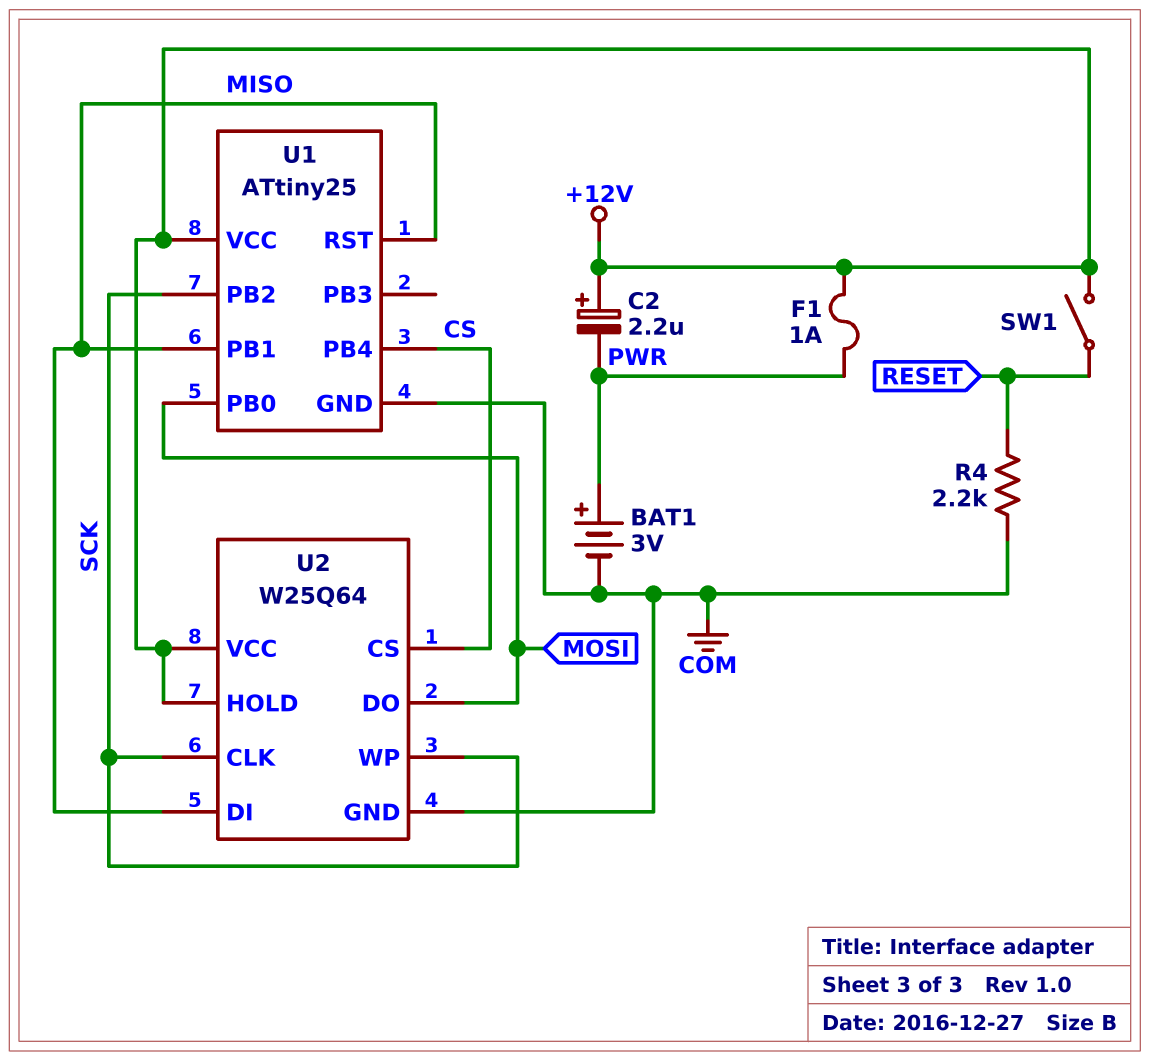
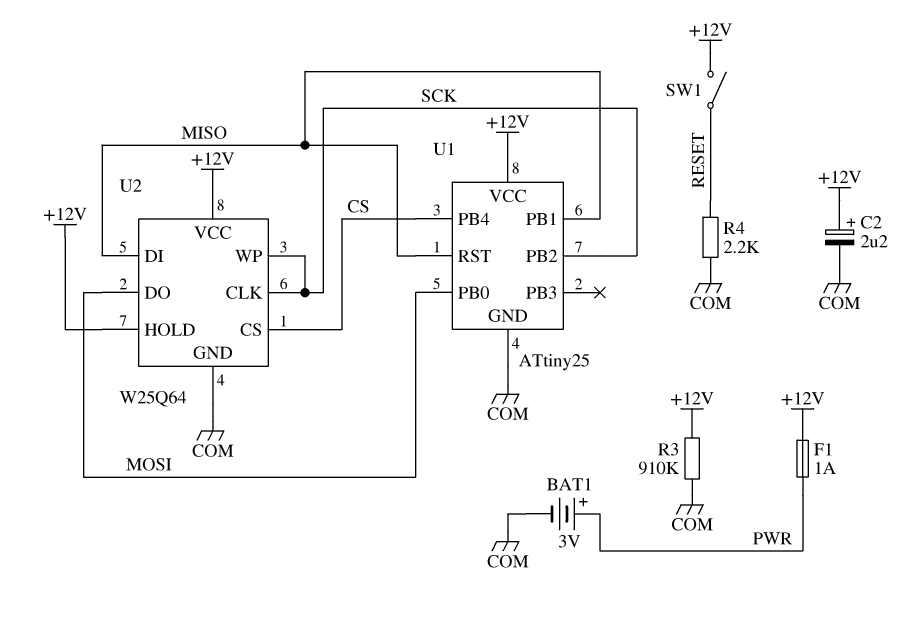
C2: 2.2uF (plus +12V, minus PWR) -> 2.2uF (plus +12V, minus COM)
R3: none -> 910k (+12V, COM)

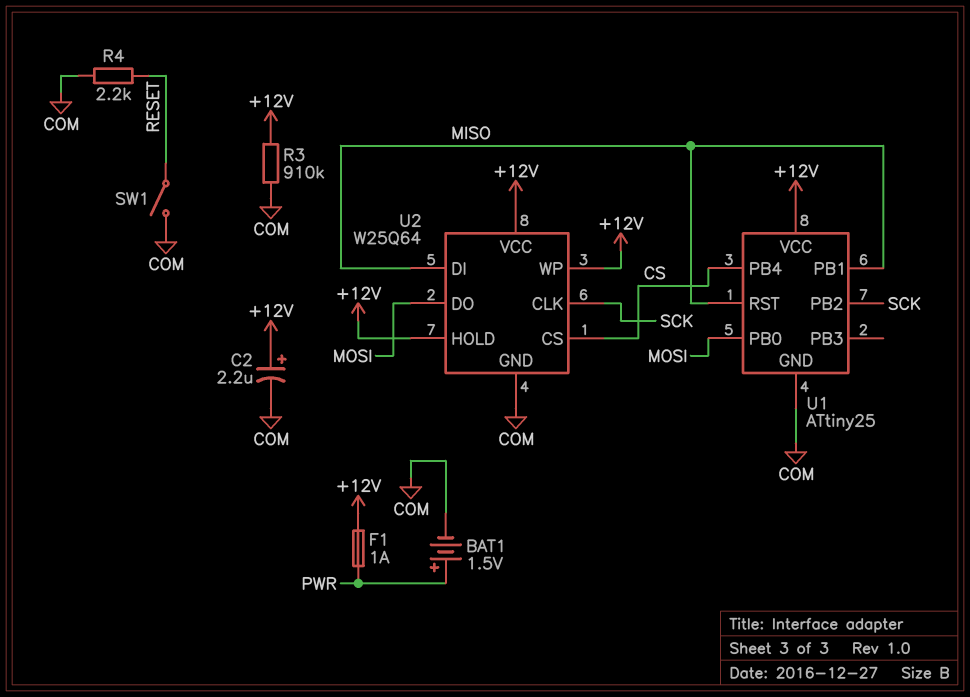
BAT1: 3V (plus PWR, minus COM) -> 1.5V (plus PWR, minus COM)
SW1: switch (+12V, RESET) -> switch (COM, RESET)
U2 pin WP: SCK -> +12V

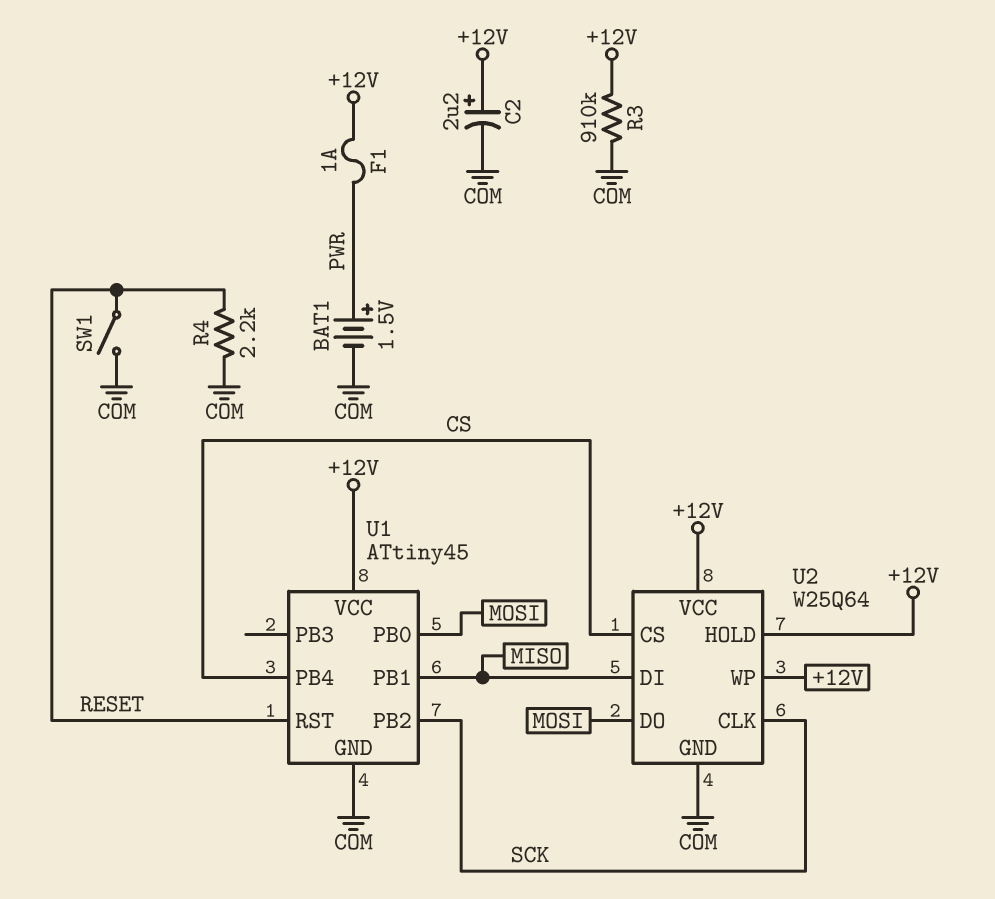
U1: ATtiny25 -> ATtiny45
U1 pin RST: MISO -> RESET

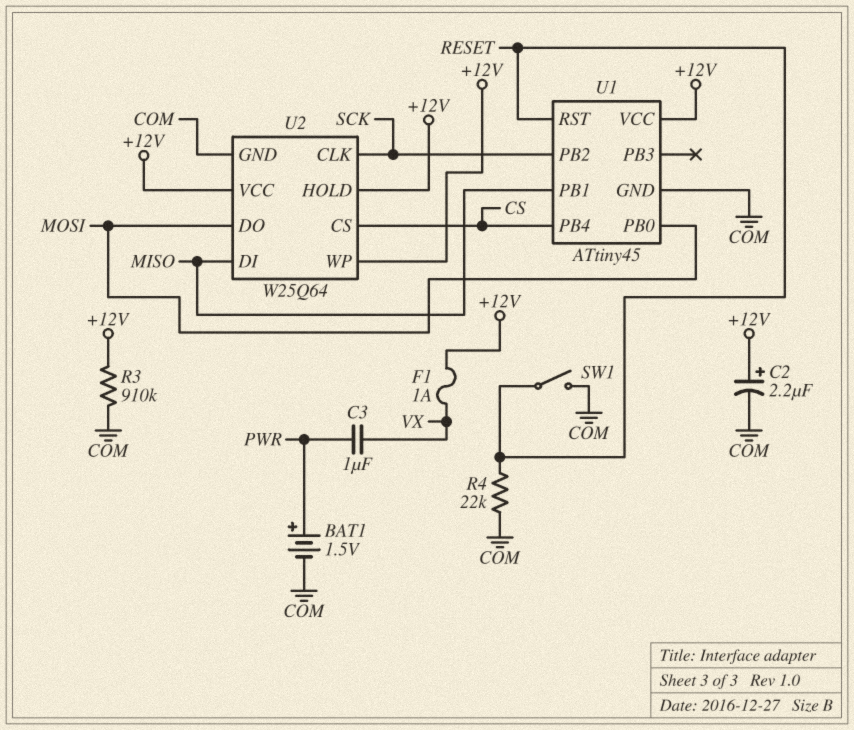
C3: none -> 1uF (PWR, VX)
F1: 1A (+12V, PWR) -> 1A (+12V, VX)
R4: 2.2k (COM, RESET) -> 22k (COM, RESET)

